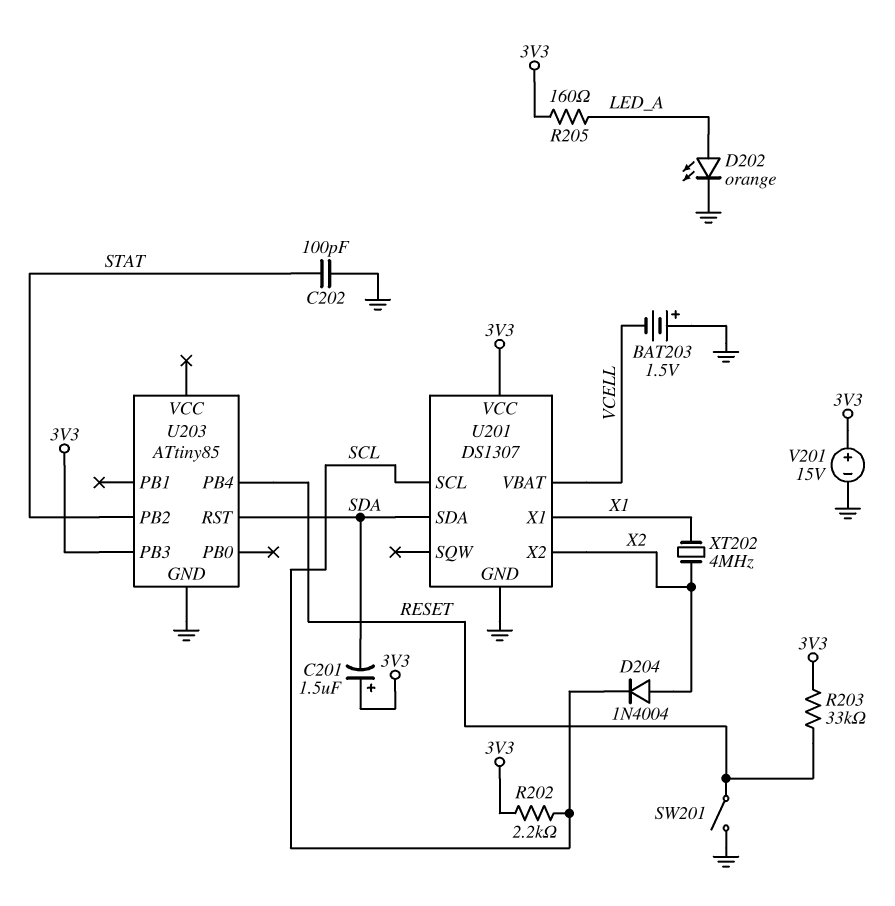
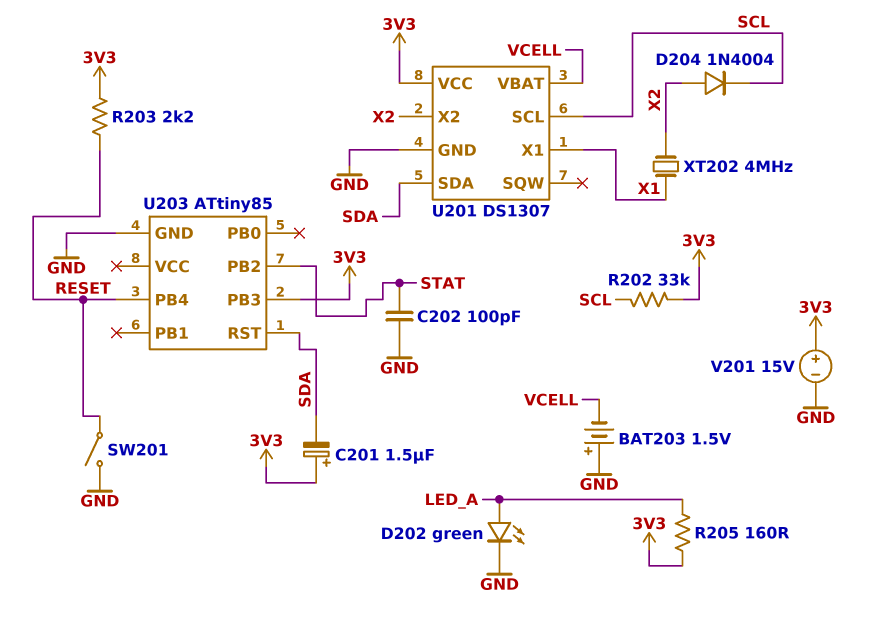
D202: LED orange (A LED_A, K GND) -> LED green (A LED_A, K GND)
R202: 2.2k (3V3, SCL) -> 33k (3V3, SCL)
R203: 33k (3V3, RESET) -> 2.2k (3V3, RESET)

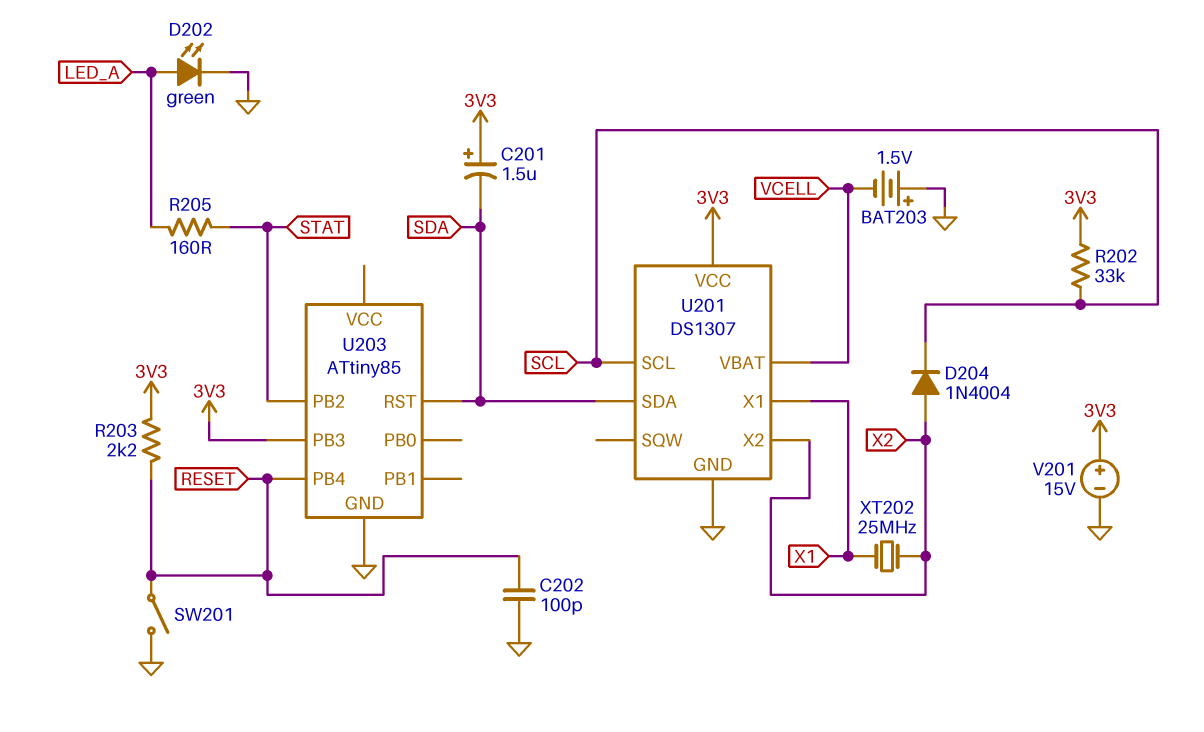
C202: 100pF (GND, STAT) -> 100pF (GND, RESET)
R205: 160 (3V3, LED_A) -> 160 (LED_A, STAT)
XT202: 4MHz (X1, X2) -> 25MHz (X1, X2)

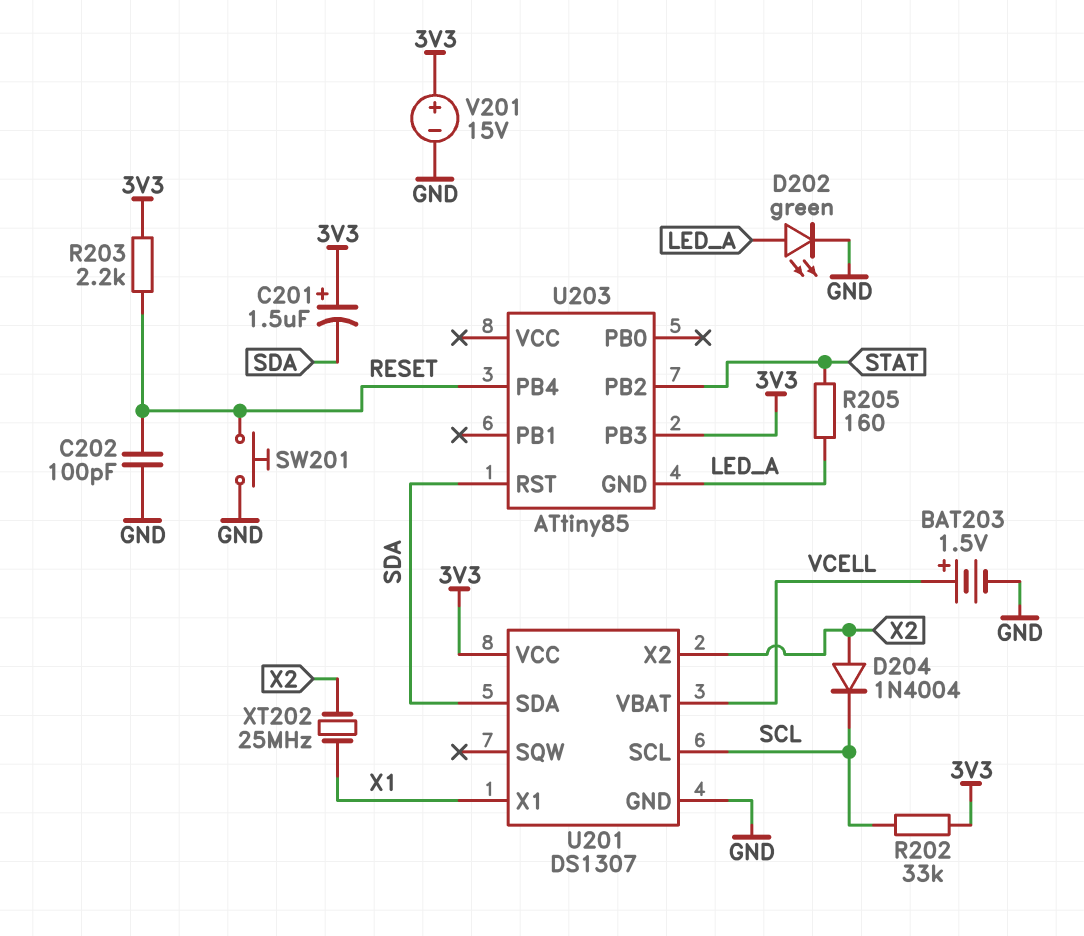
BAT203: 1.5V (plus GND, minus VCELL) -> 1.5V (plus VCELL, minus GND)
SW201: switch (GND, RESET) -> button (GND, RESET)
U203 pin GND: GND -> LED_A

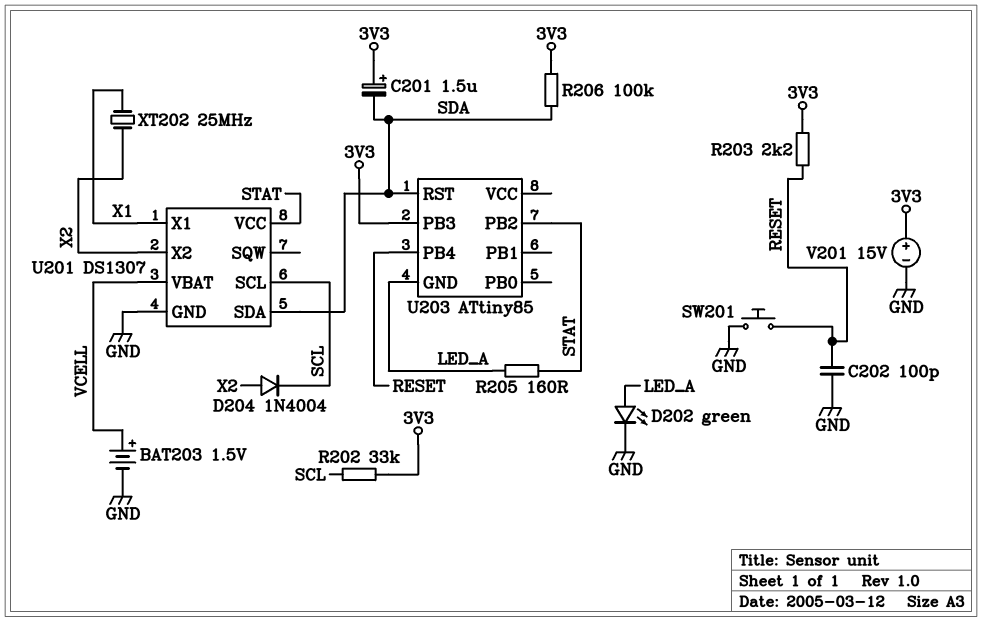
R206: none -> 100k (3V3, SDA)
U201 pin VCC: 3V3 -> STAT

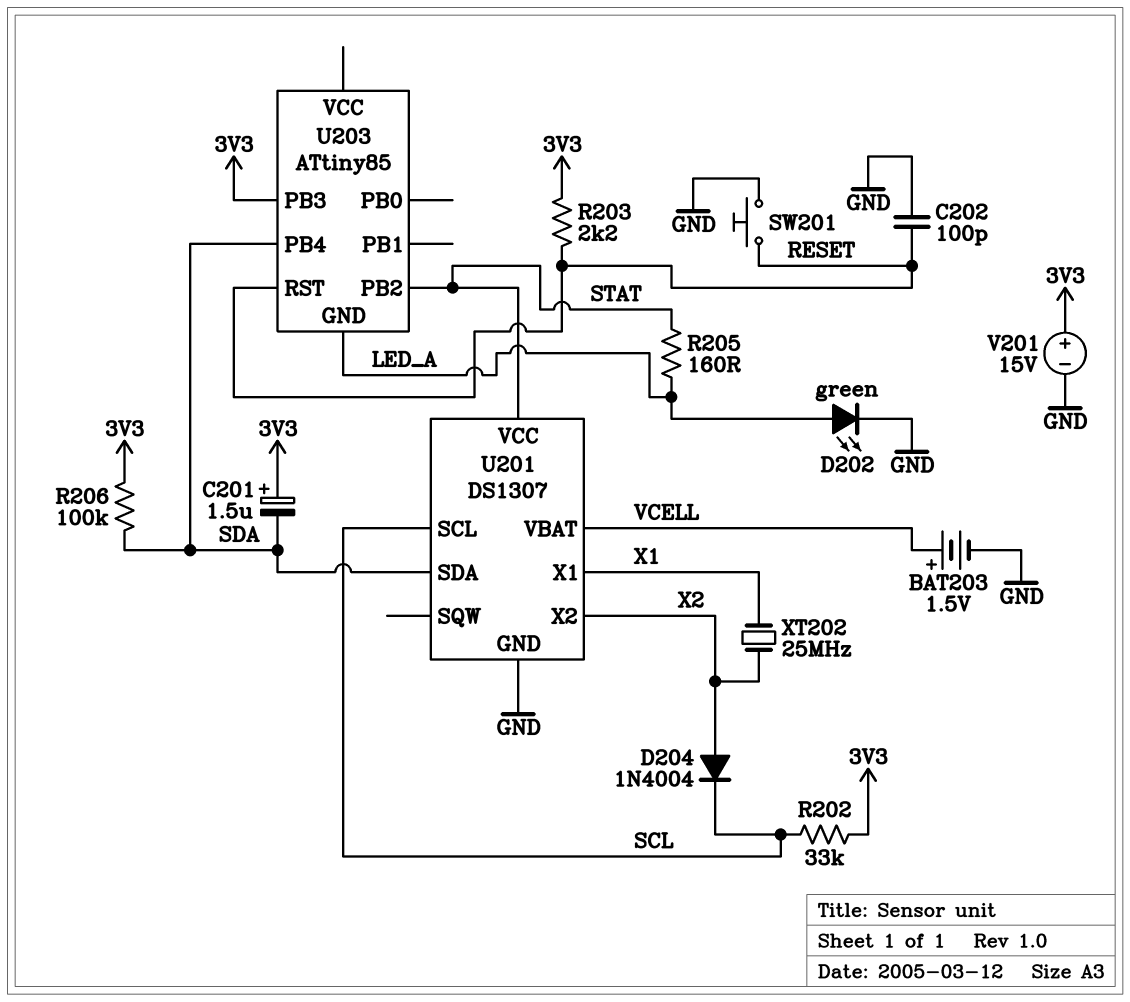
U203 pin PB4: RESET -> SDA
U203 pin RST: SDA -> RESET

